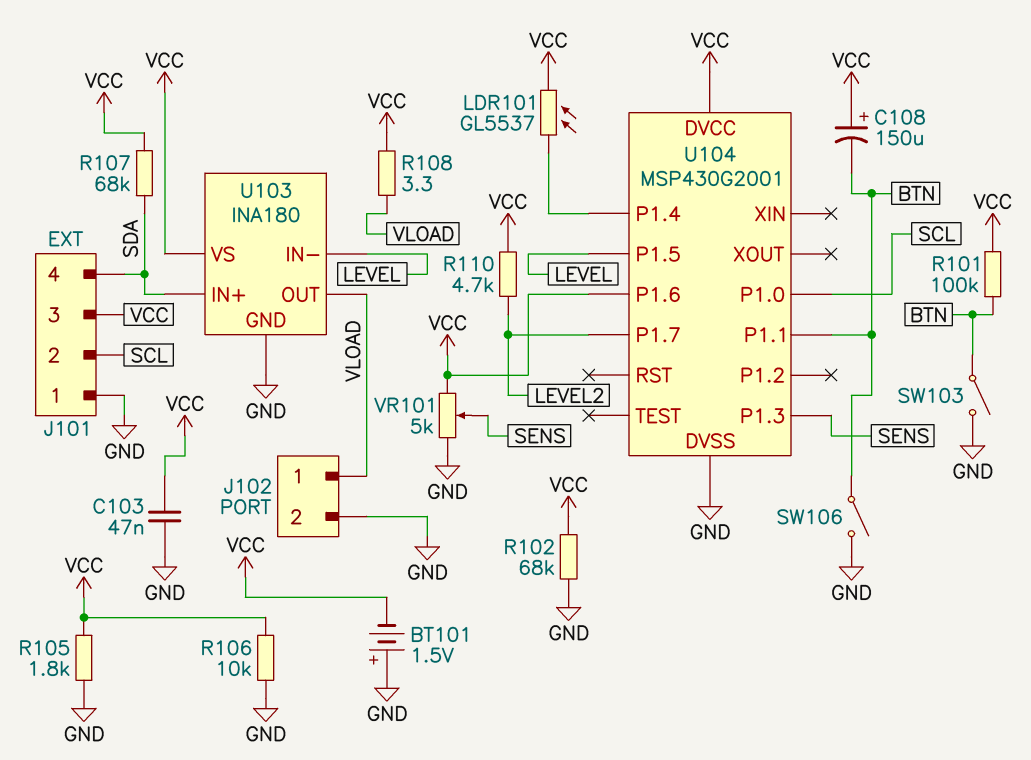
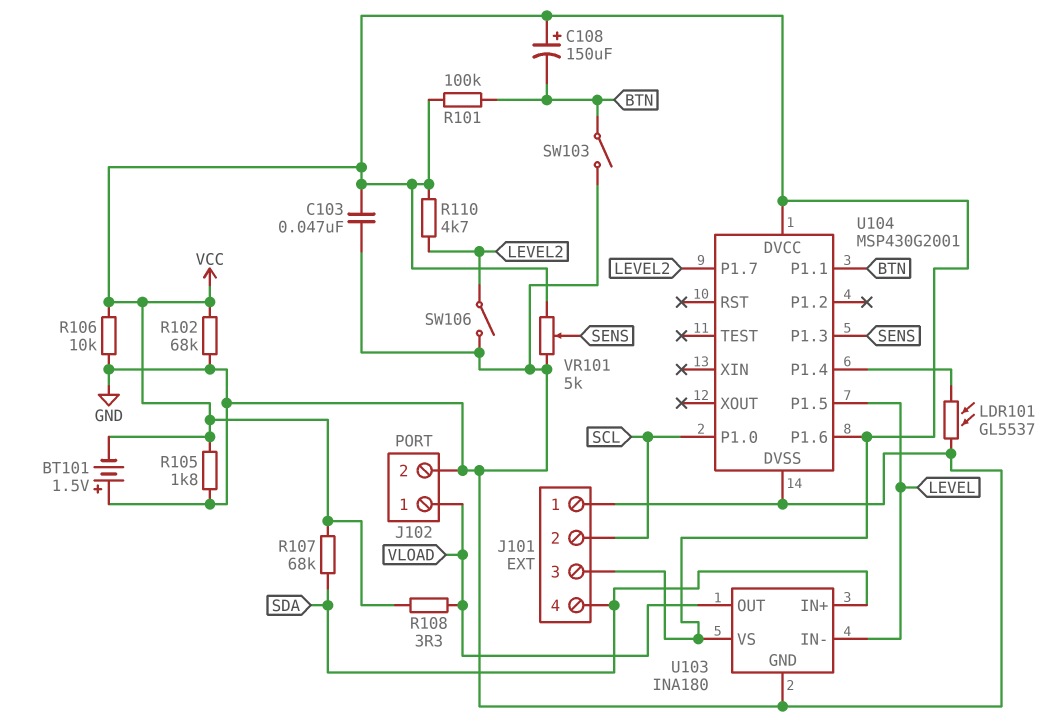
LDR101: GL5537 (U104/P1.4, VCC) -> GL5537 (GND, U104/P1.4)
SW106: switch (BTN, GND) -> switch (GND, LEVEL2)

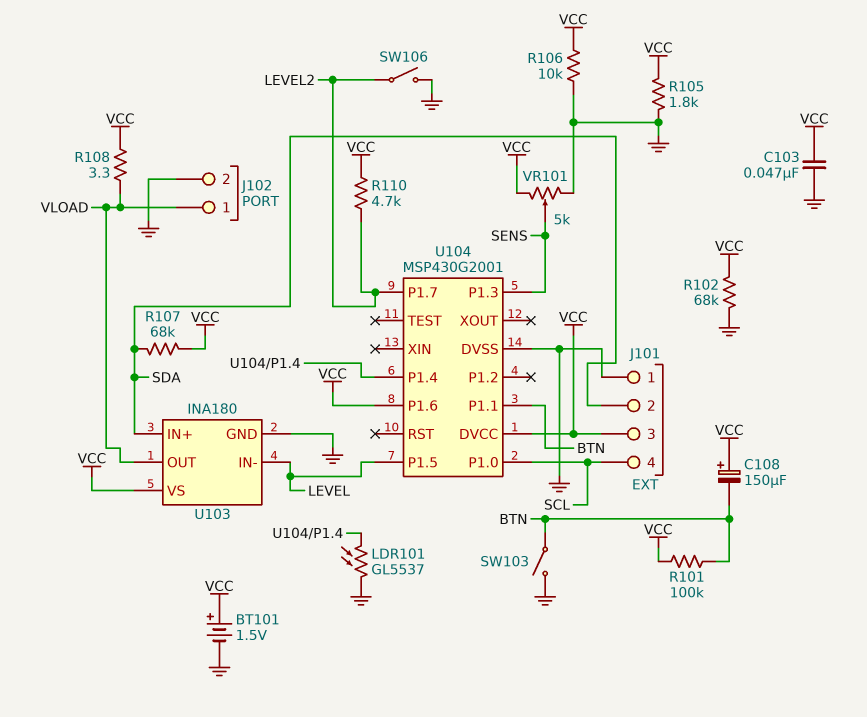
BT101: 1.5V (plus GND, minus VCC) -> 1.5V (plus VCC, minus GND)
J101 pin 2: SCL -> SDA
J101 pin 4: SDA -> SCL

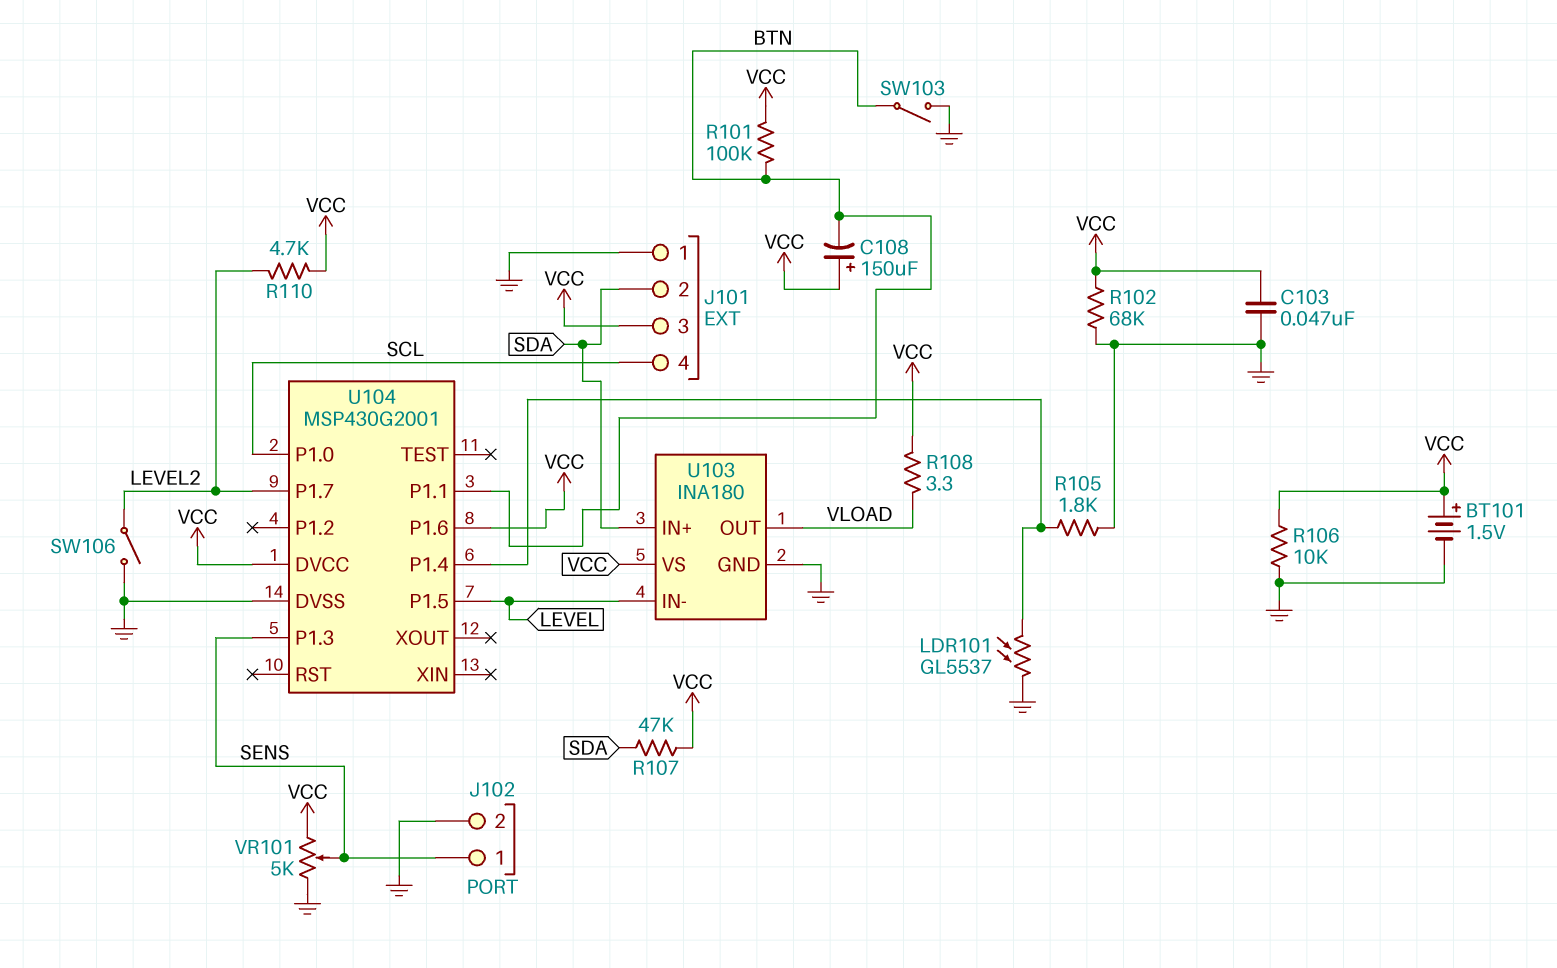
J102 pin 1: VLOAD -> SENS
R105: 1.8k (GND, VCC) -> 1.8k (GND, U104/P1.4)
R107: 68k (SDA, VCC) -> 47k (SDA, VCC)

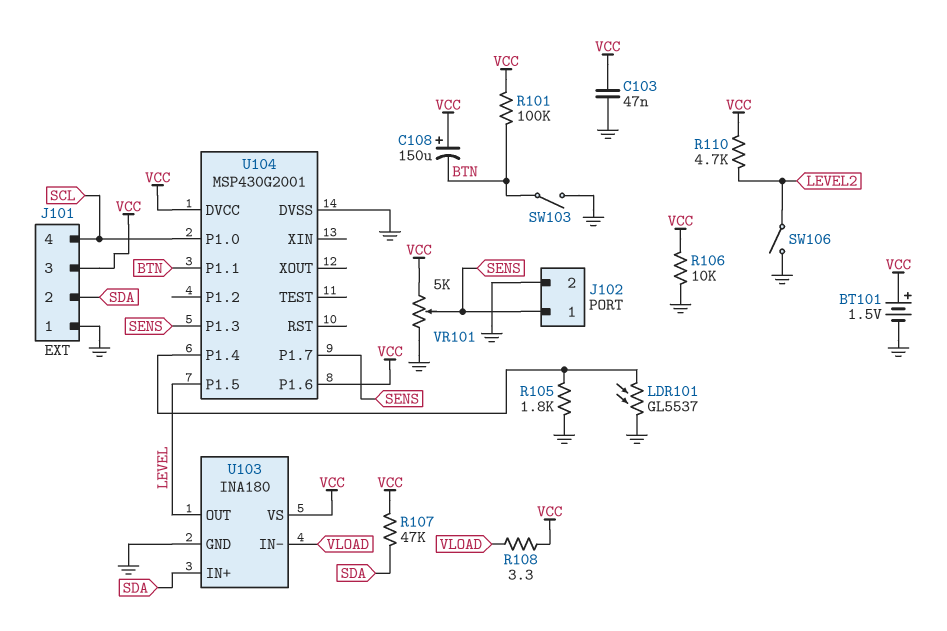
R102: 68k (GND, VCC) -> none
U103 pin IN-: LEVEL -> VLOAD
U103 pin OUT: VLOAD -> LEVEL
U104 pin P1.7: LEVEL2 -> SENS

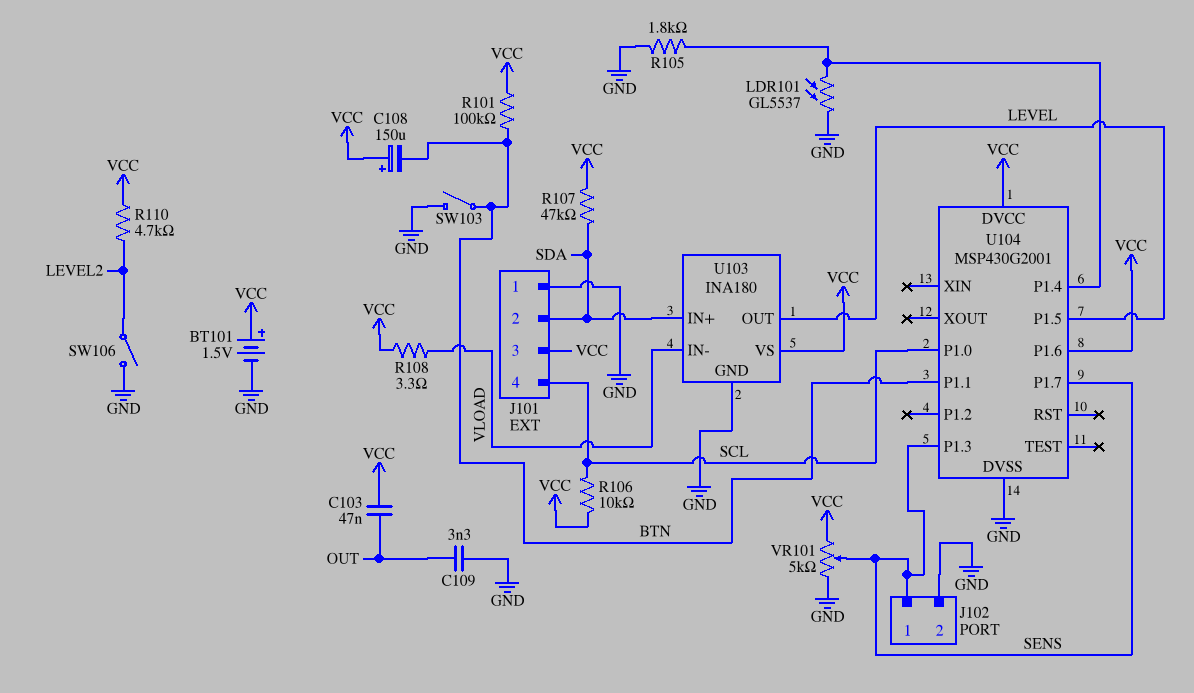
C103: 47nF (GND, VCC) -> 47nF (OUT, VCC)
C109: none -> 3.3nF (GND, OUT)
R106: 10k (GND, VCC) -> 10k (SCL, VCC)

